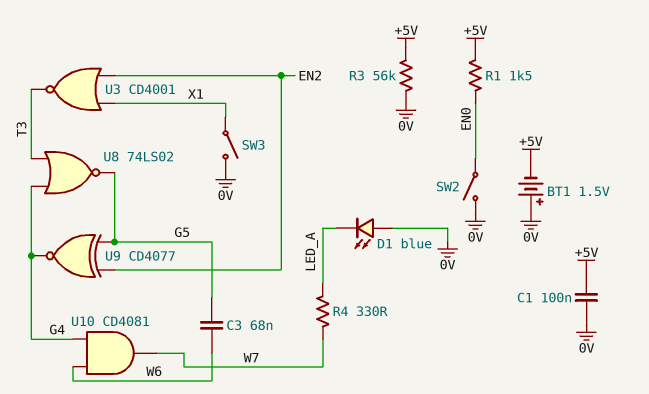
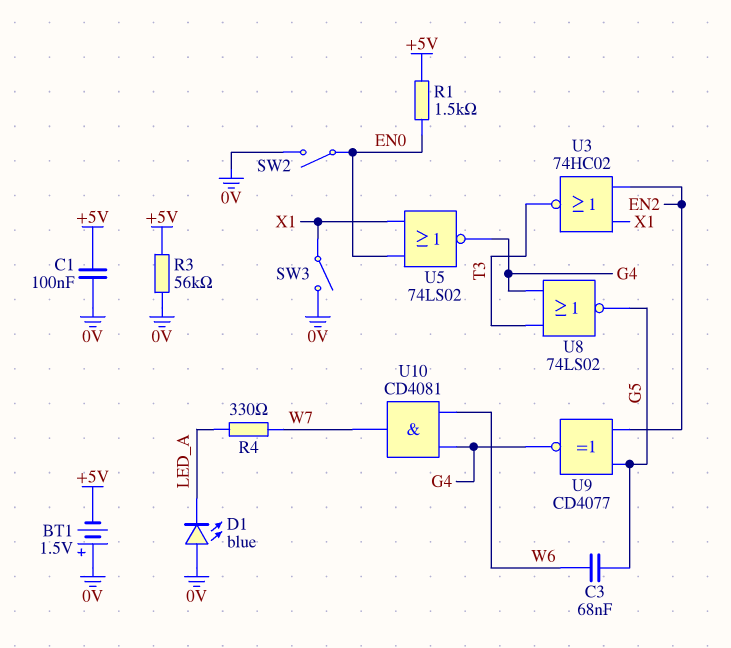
U3: NOR CD4001 (in EN2, in X1, out T3) -> NOR 74HC02 (in EN2, in X1, out T3)
U5: none -> NOR 74LS02 (in EN0, in X1, out G4)

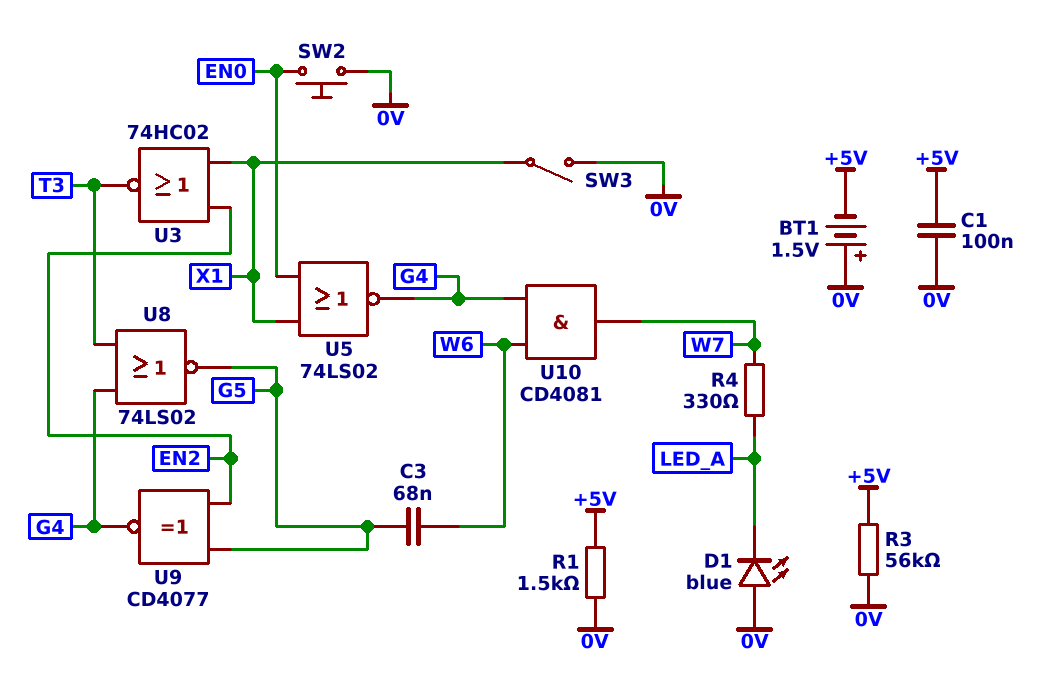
R1: 1.5k (+5V, EN0) -> 1.5k (+5V, 0V)
SW2: switch (0V, EN0) -> button (0V, EN0)

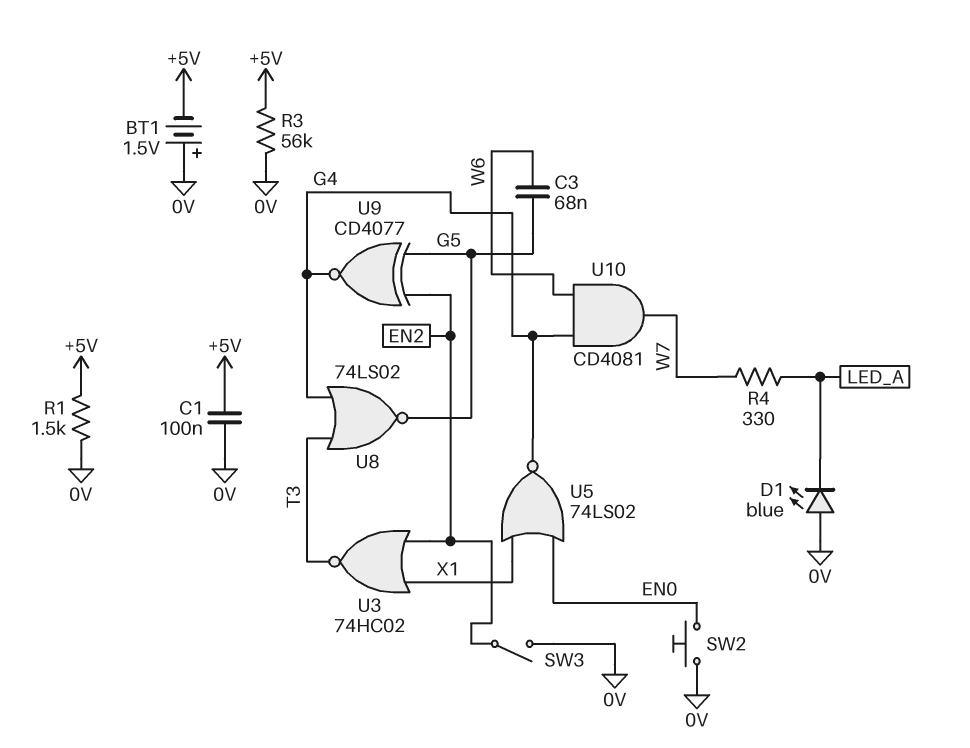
SW3: switch (0V, X1) -> switch (0V, EN2)

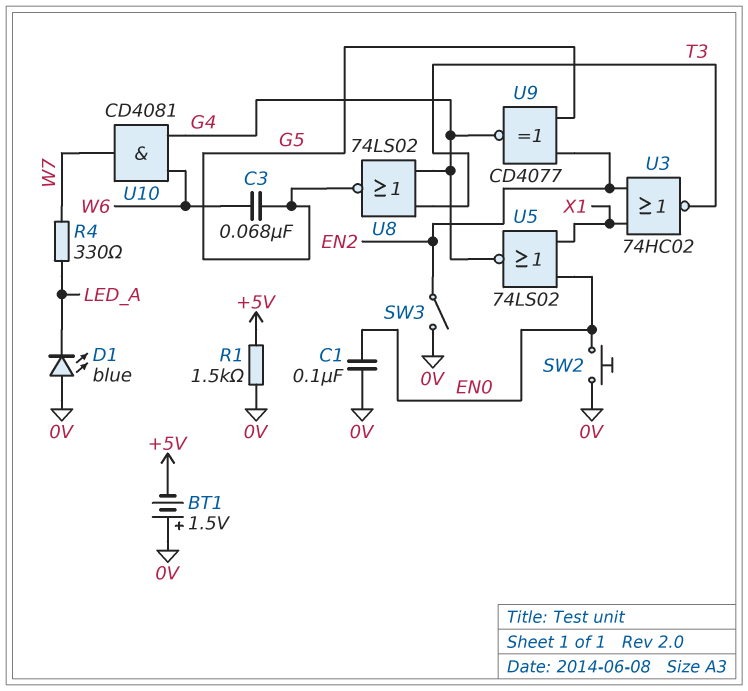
C1: 100nF (+5V, 0V) -> 100nF (0V, EN0)
R3: 56k (+5V, 0V) -> none

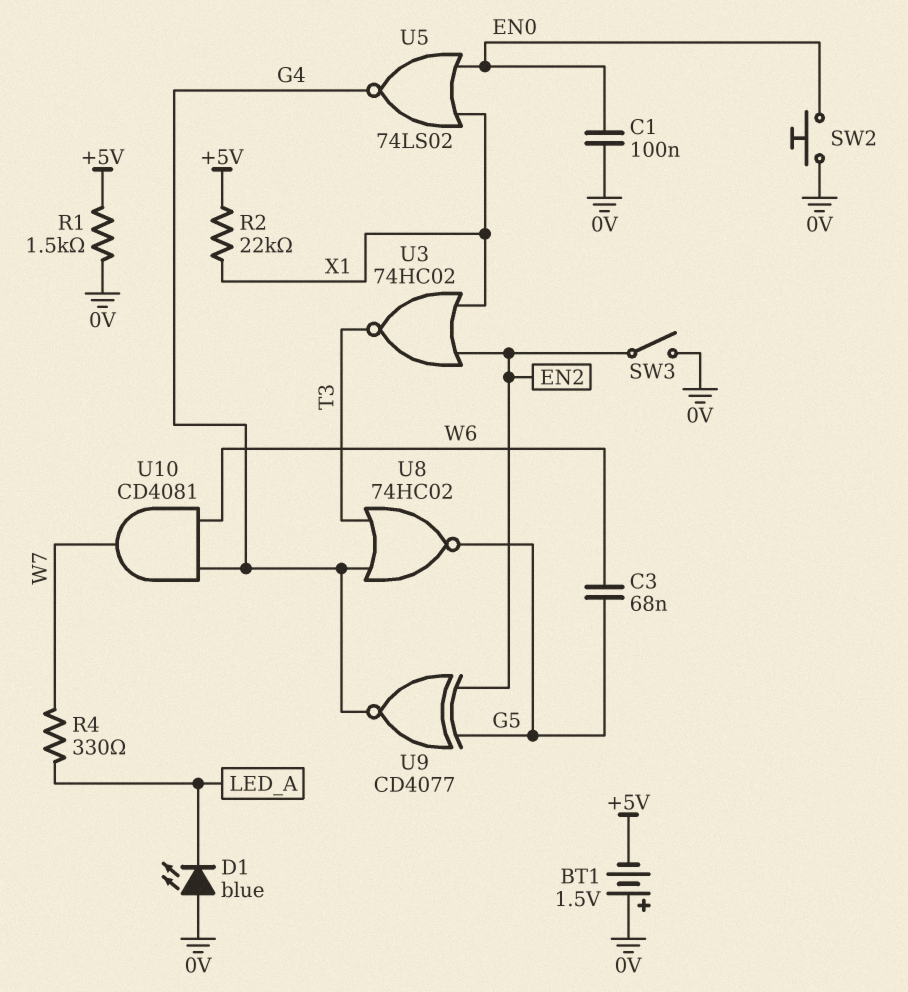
R2: none -> 22k (+5V, X1)
U8: NOR 74LS02 (in G4, in T3, out G5) -> NOR 74HC02 (in G4, in T3, out G5)

